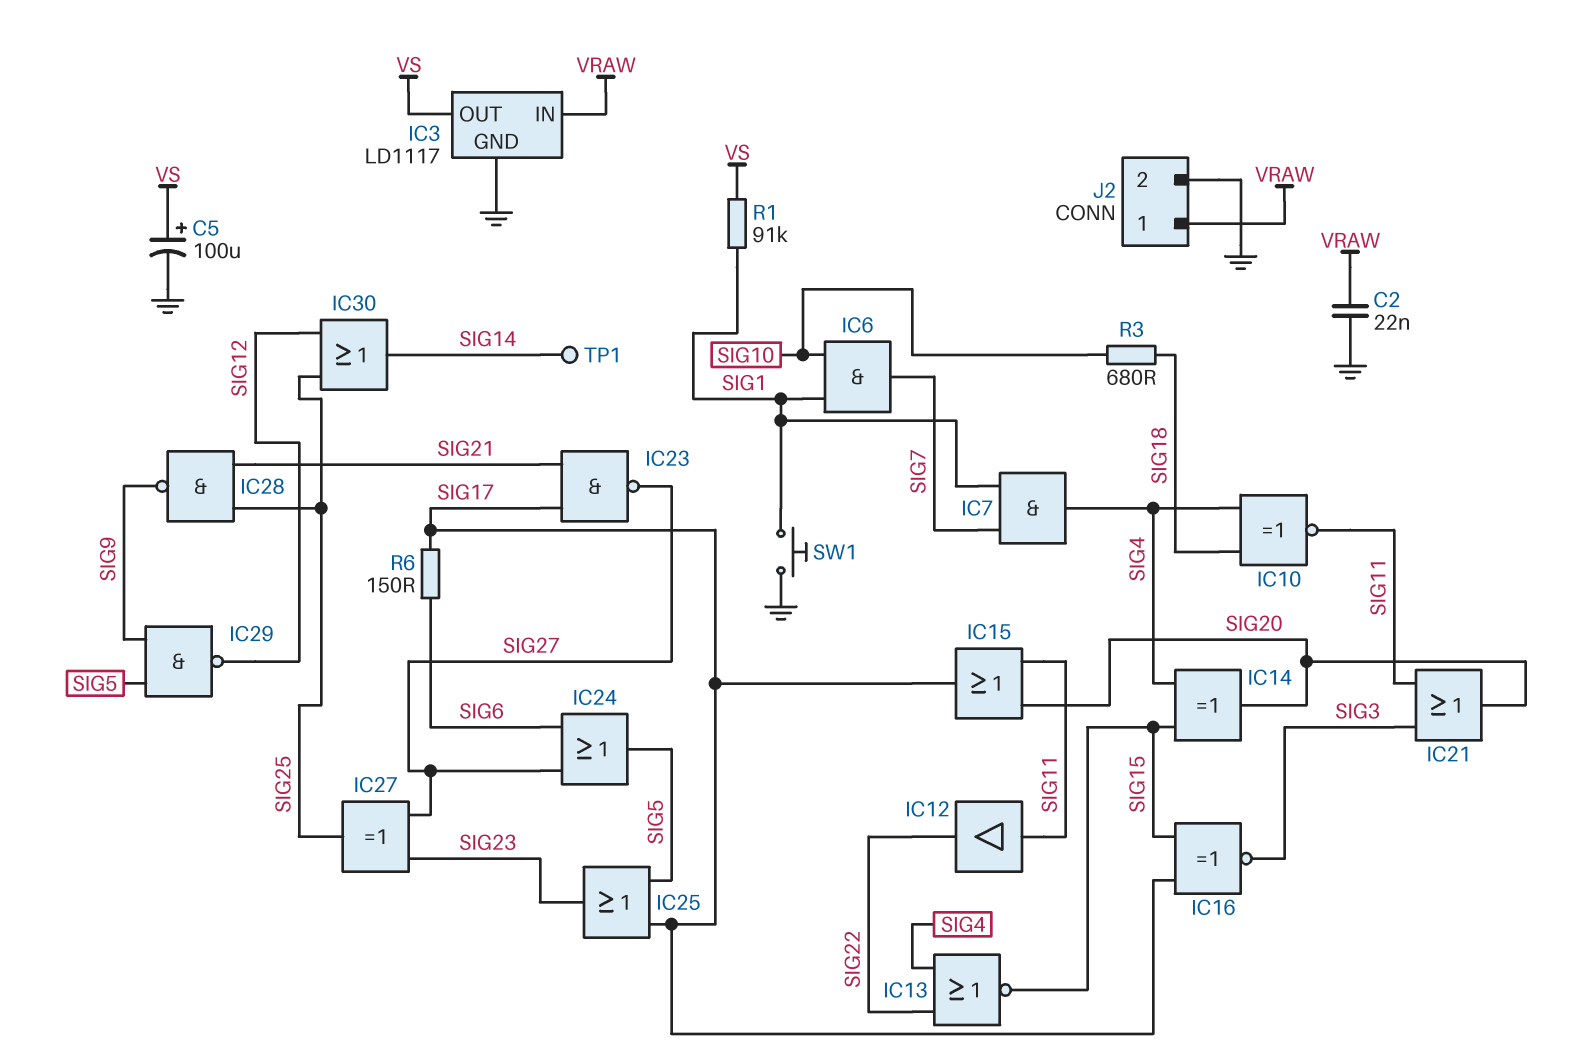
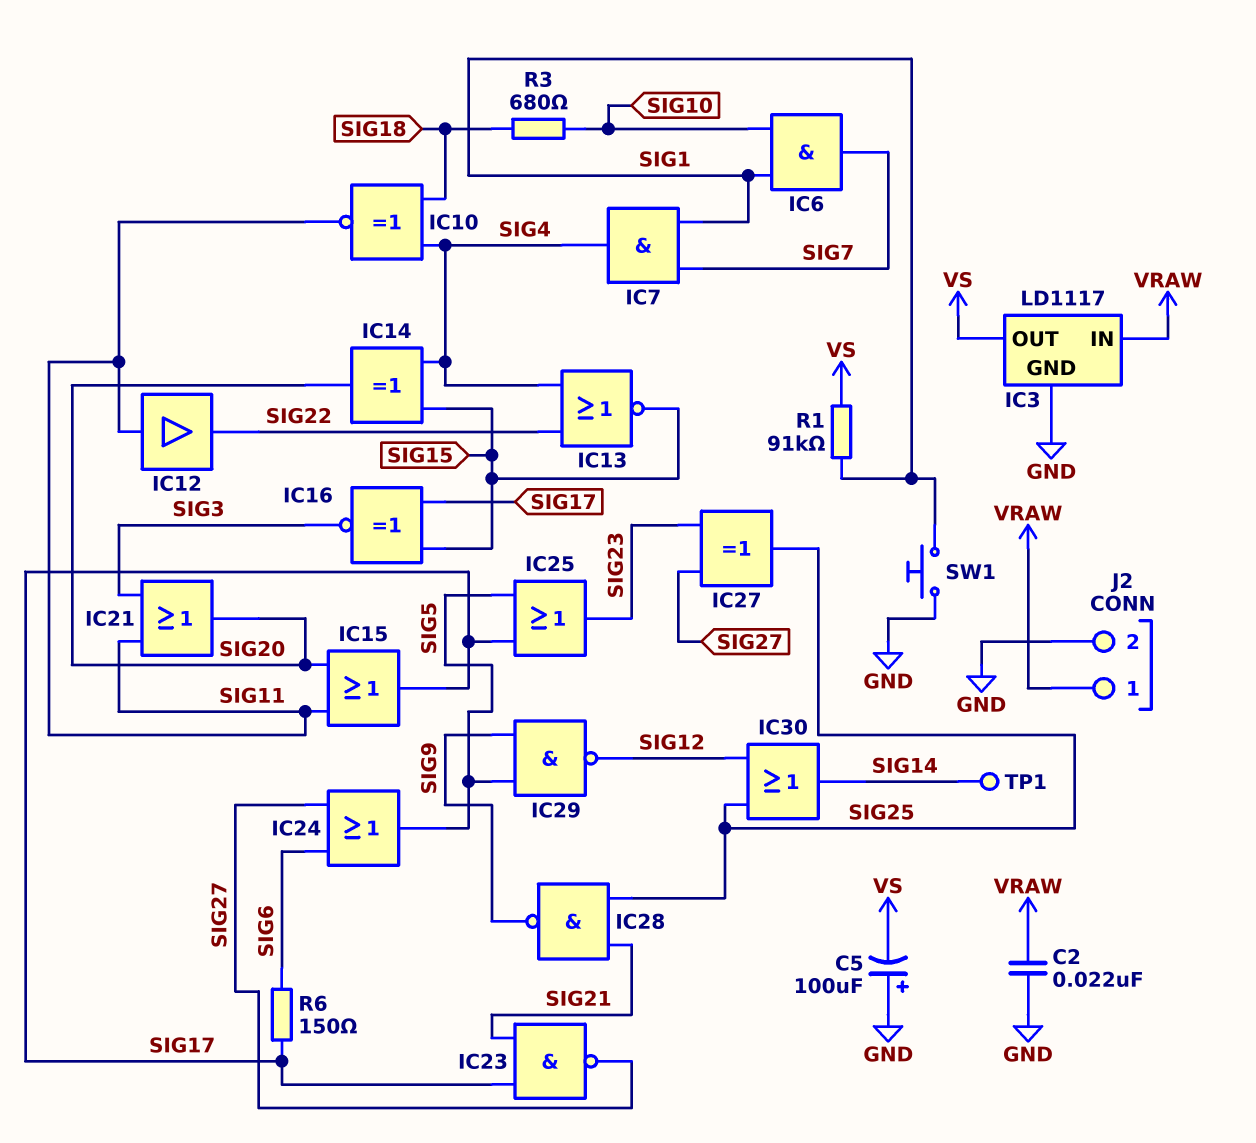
C5: 100uF (plus VS, minus GND) -> 100uF (plus GND, minus VS)

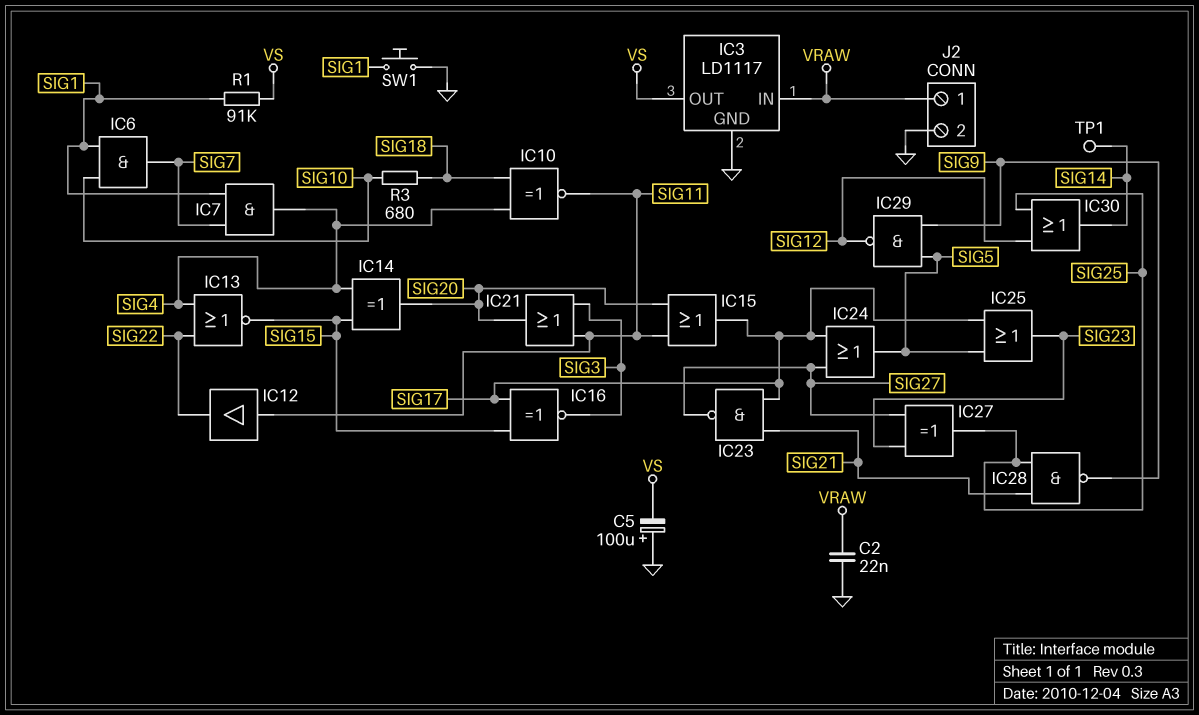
IC24: OR (in SIG6, in SIG27, out SIG5) -> OR (in SIG17, in SIG27, out SIG5)
R6: 150 (SIG6, SIG17) -> none

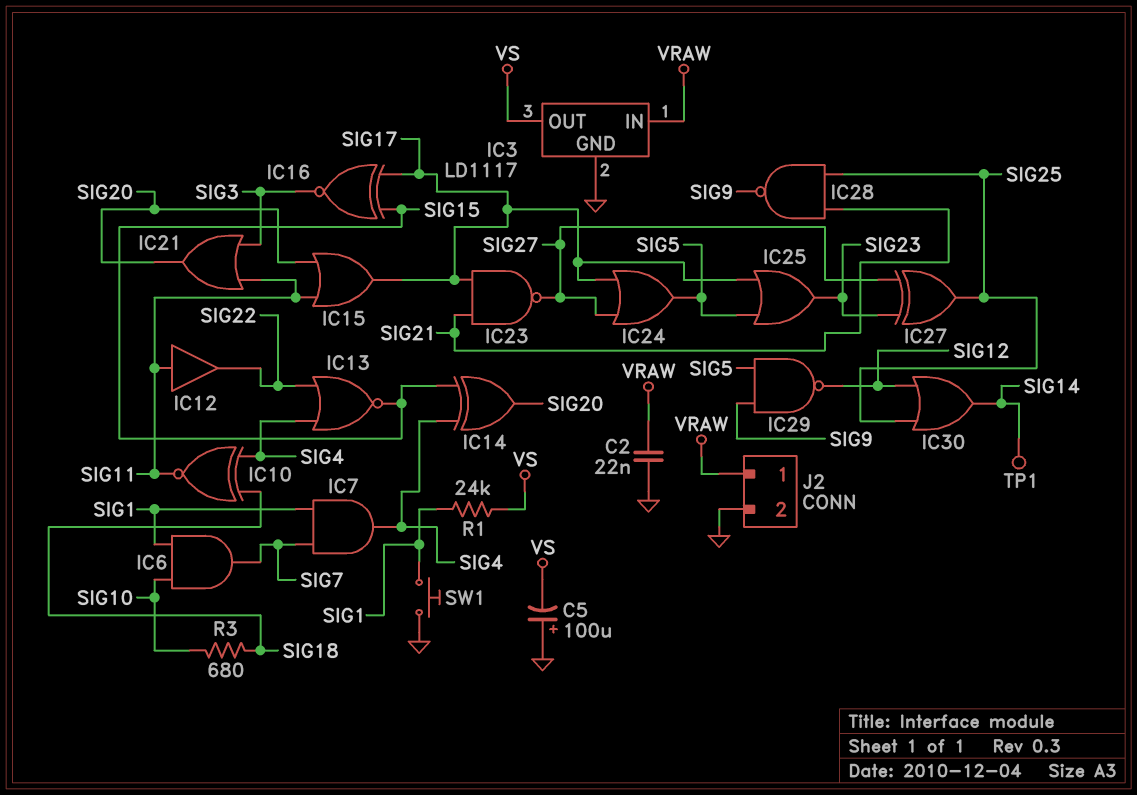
R1: 91k (SIG1, VS) -> 24k (SIG1, VS)

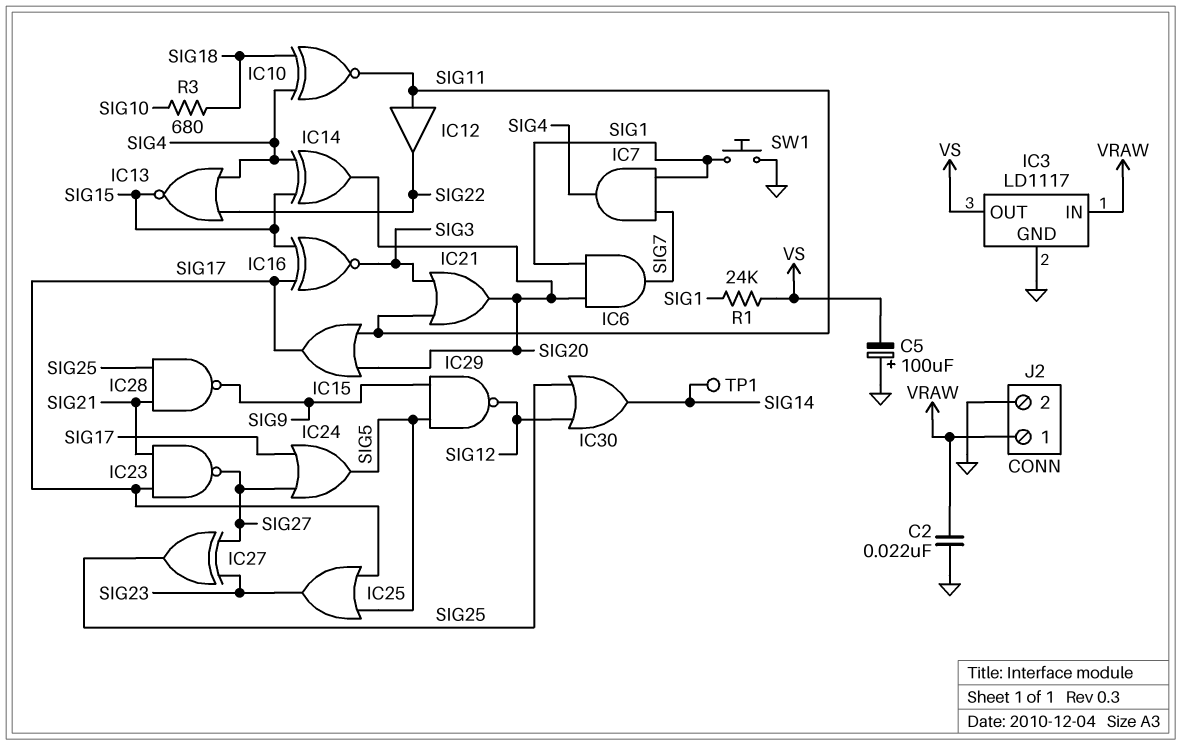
IC6: AND (in SIG1, in SIG10, out SIG7) -> AND (in SIG1, in SIG20, out SIG7)

